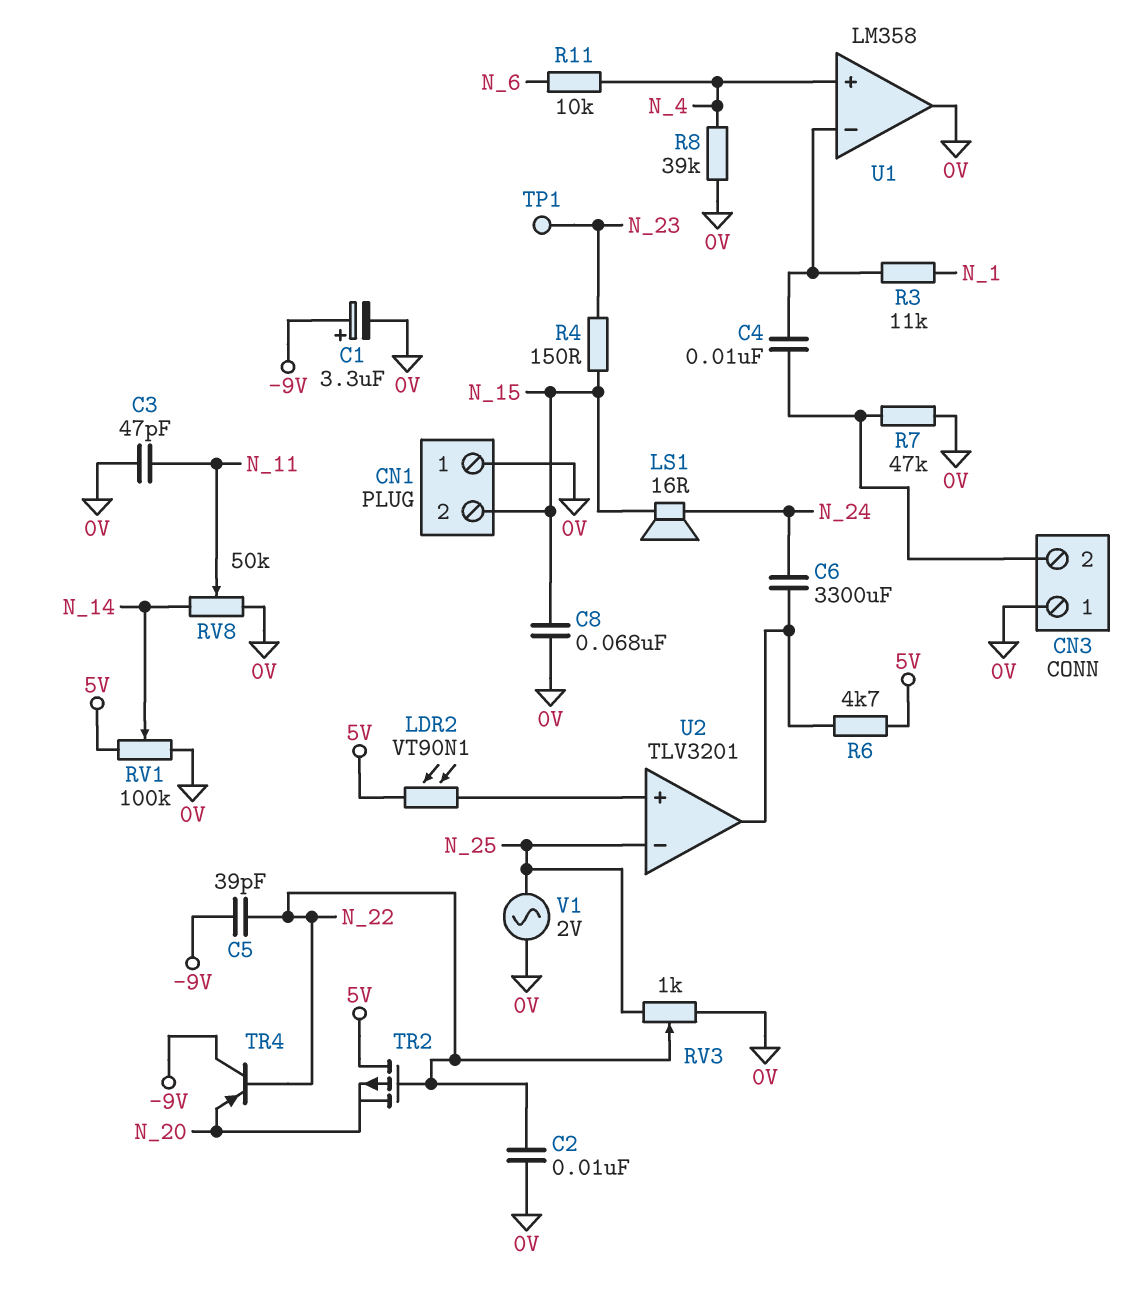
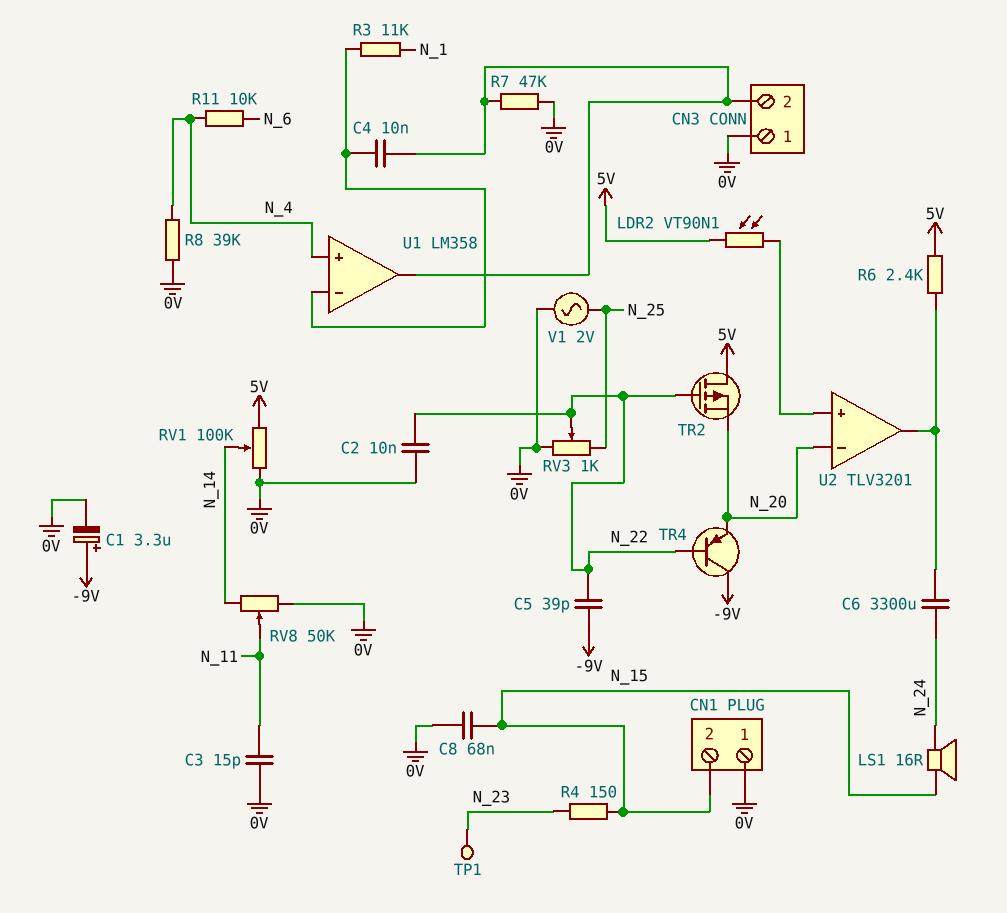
C3: 47pF (0V, N_11) -> 15pF (0V, N_11)
R6: 4.7k (5V, U2/out) -> 2.4k (5V, U2/out)
U1 pin out: 0V -> CN3/2
U2 pin in-: N_25 -> N_20

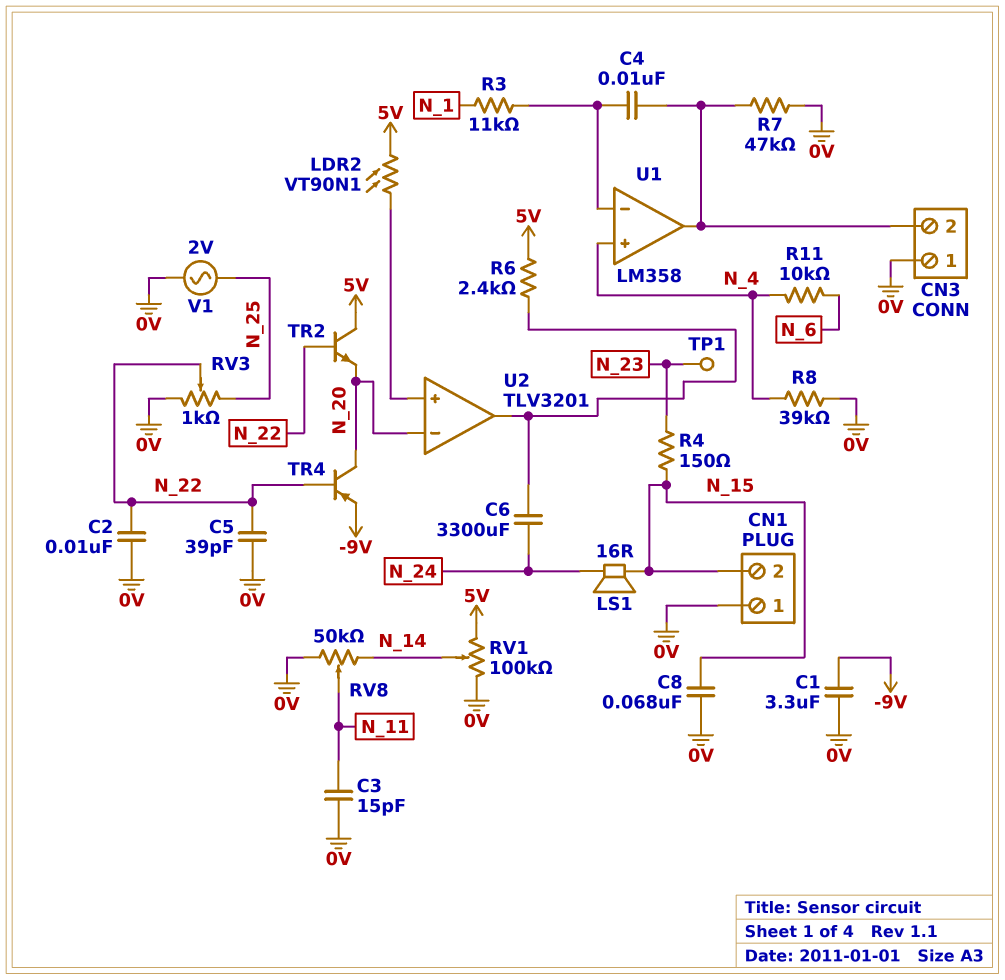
C1: 3.3uF (plus -9V, minus 0V) -> 3.3uF (-9V, 0V)
C5: 39pF (-9V, N_22) -> 39pF (0V, N_22)
TR2: PMOS (G N_22, D 5V, S N_20) -> NPN (B N_22, C 5V, E N_20)
TR4: PNP (B N_22, C -9V, E N_20) -> PNP (B N_22, C N_20, E -9V)

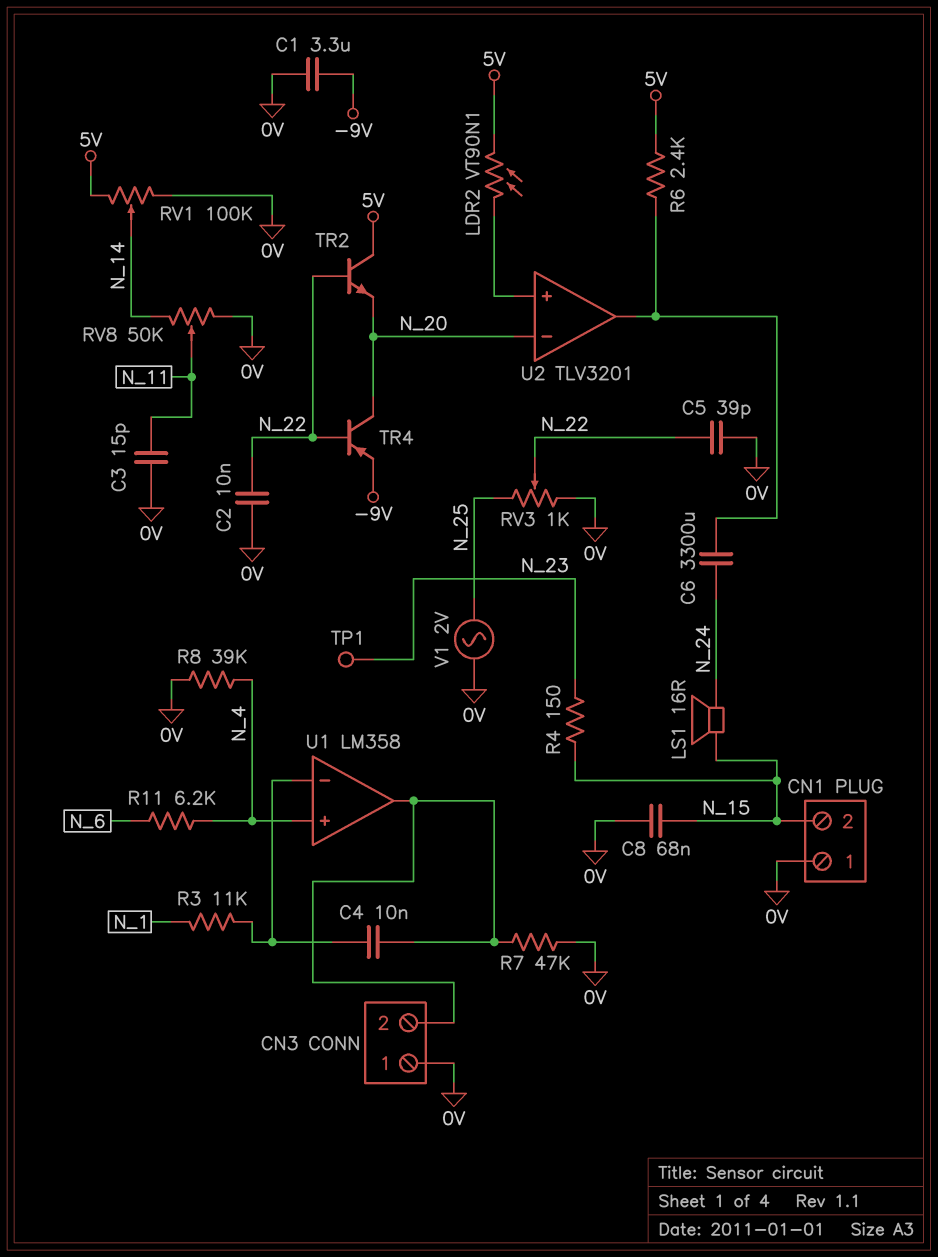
R11: 10k (N_4, N_6) -> 6.2k (N_4, N_6)

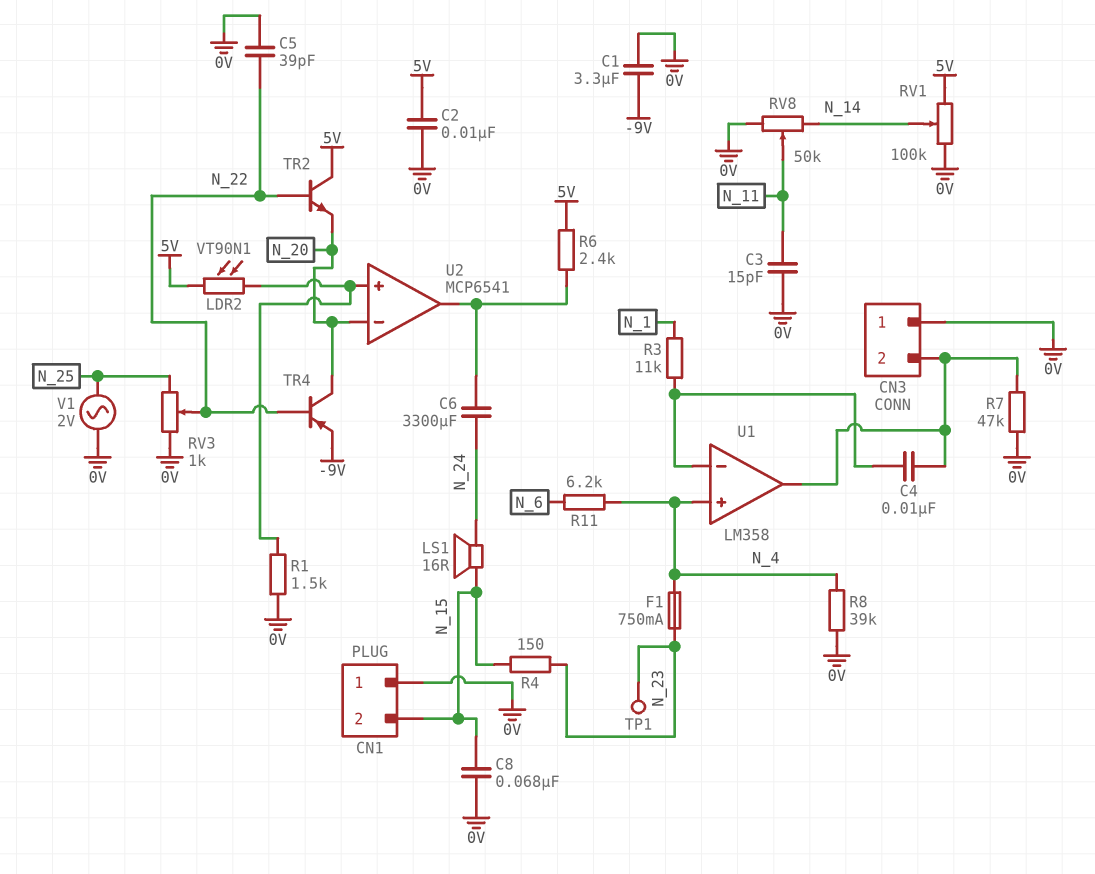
C2: 10nF (0V, N_22) -> 10nF (0V, 5V)
F1: none -> 750mA (N_4, N_23)
R1: none -> 1.5k (0V, U2/in+)
U2: TLV3201 -> MCP6541

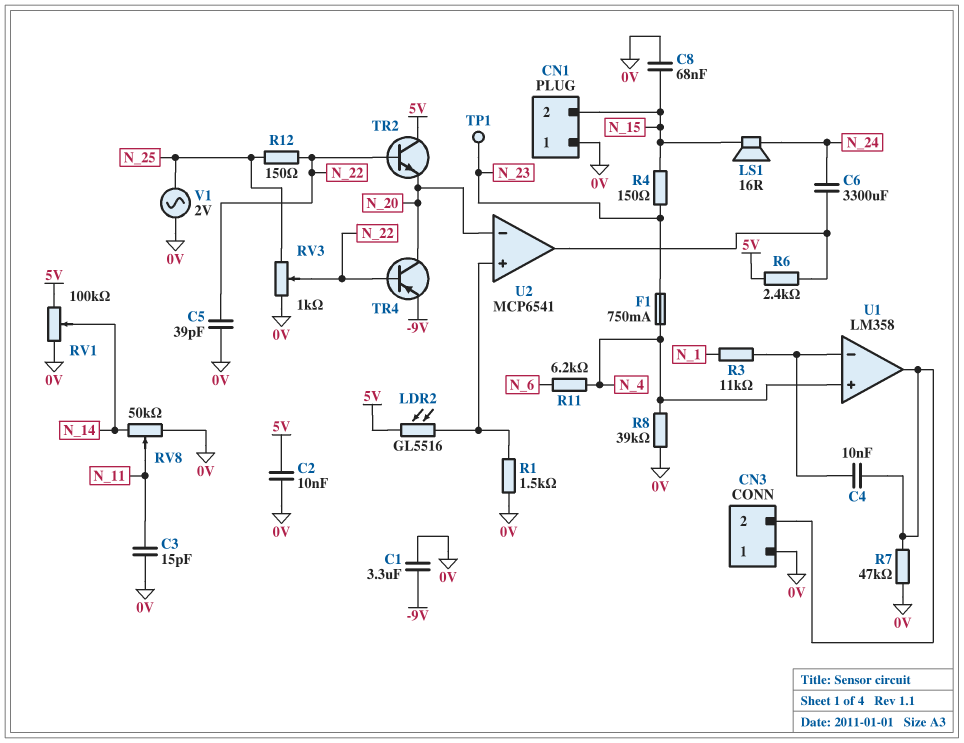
LDR2: VT90N1 (5V, U2/in+) -> GL5516 (5V, U2/in+)
R12: none -> 150 (N_22, N_25)

